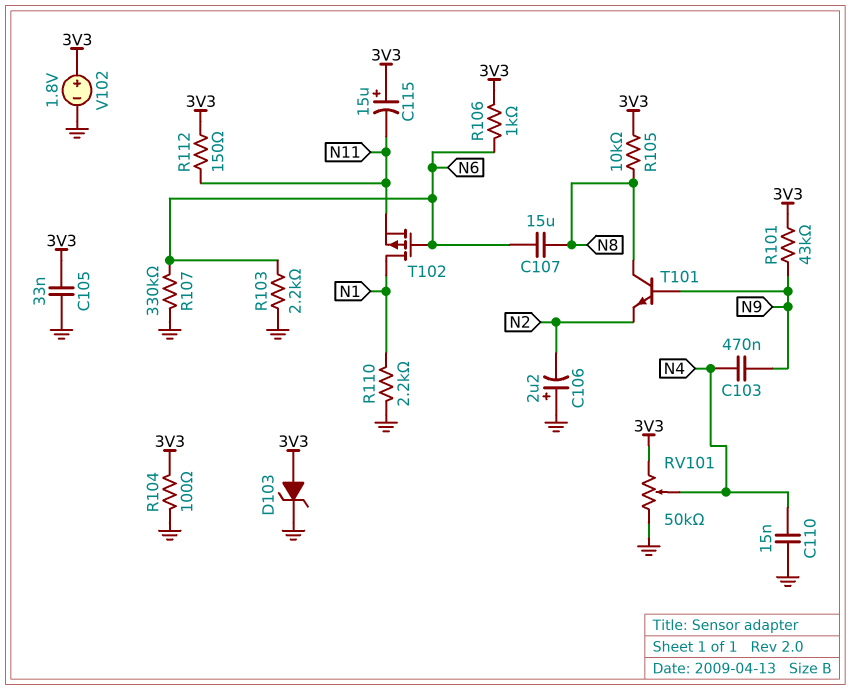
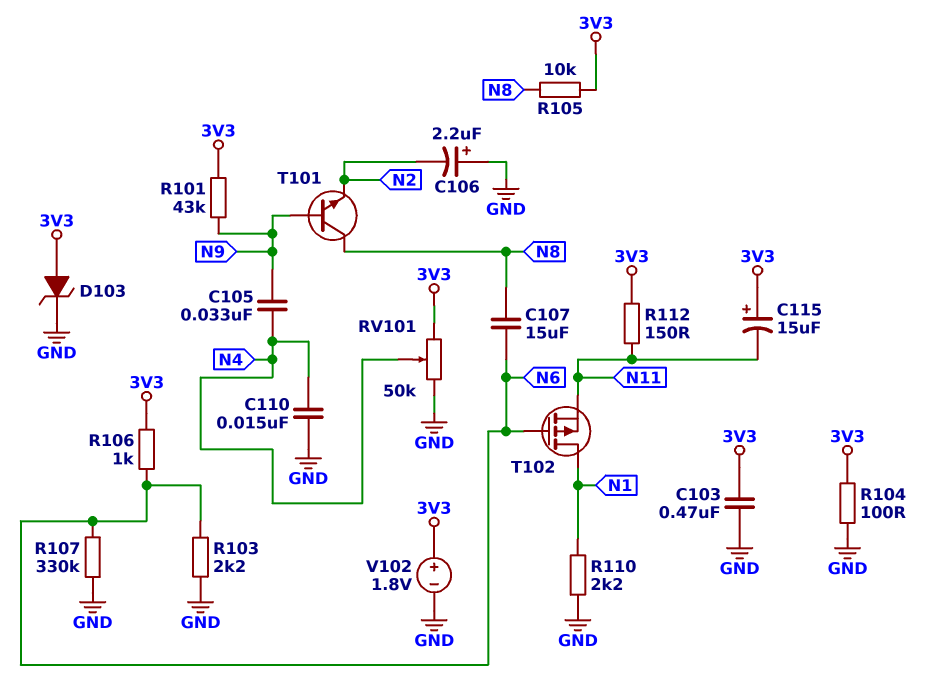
C103: 470nF (N4, N9) -> 470nF (3V3, GND)
C105: 33nF (3V3, GND) -> 33nF (N4, N9)

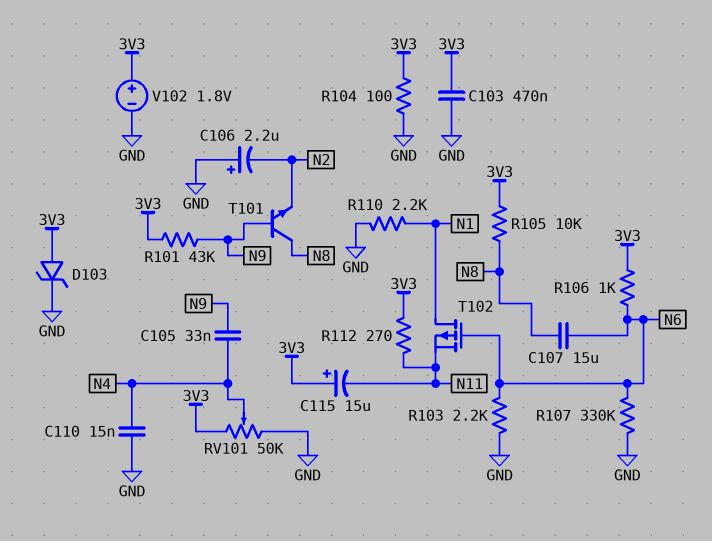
R112: 150 (3V3, N11) -> 270 (3V3, N11)

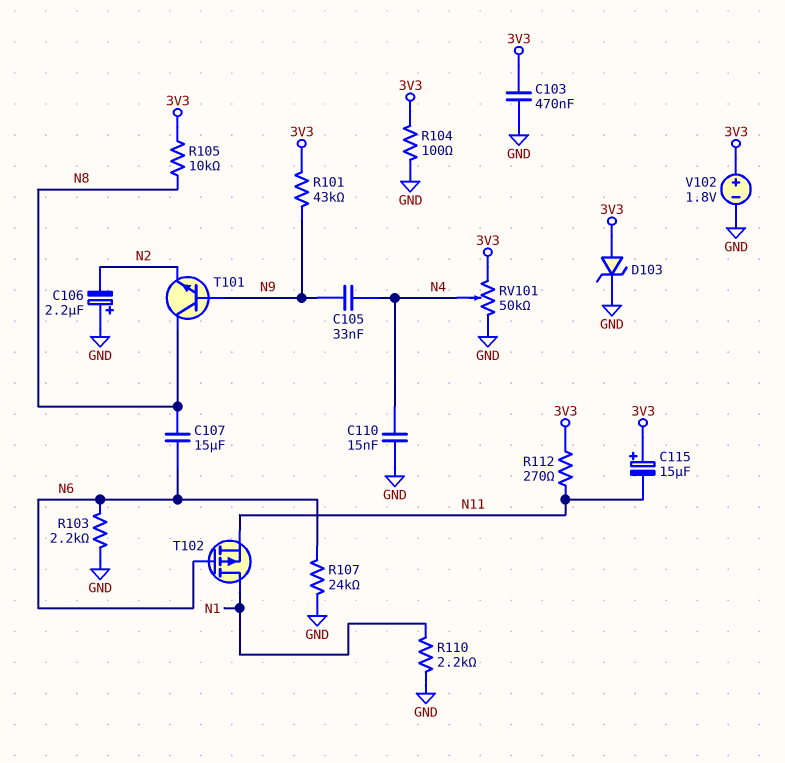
R106: 1k (3V3, N6) -> none
R107: 330k (GND, N6) -> 24k (GND, N6)

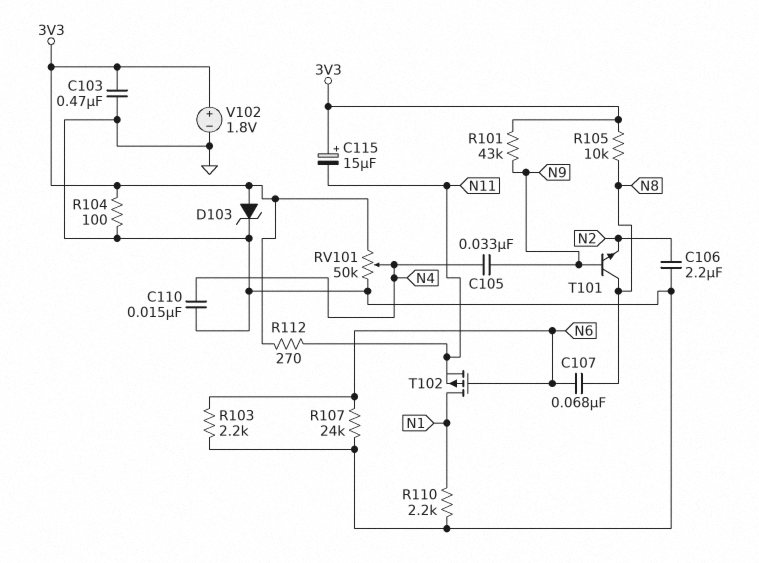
C106: 2.2uF (plus GND, minus N2) -> 2.2uF (GND, N2)
C107: 15uF (N6, N8) -> 68nF (N6, N8)

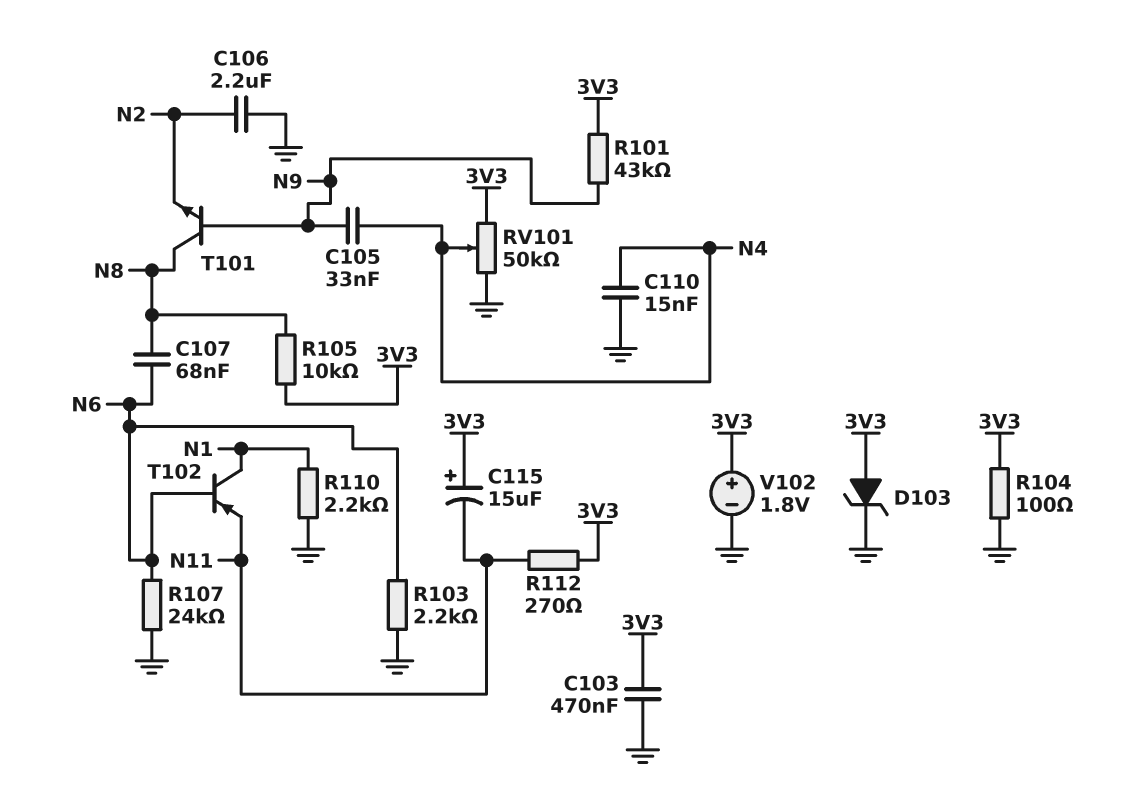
T102: PMOS (G N6, D N1, S N11) -> PNP (B N6, C N1, E N11)

